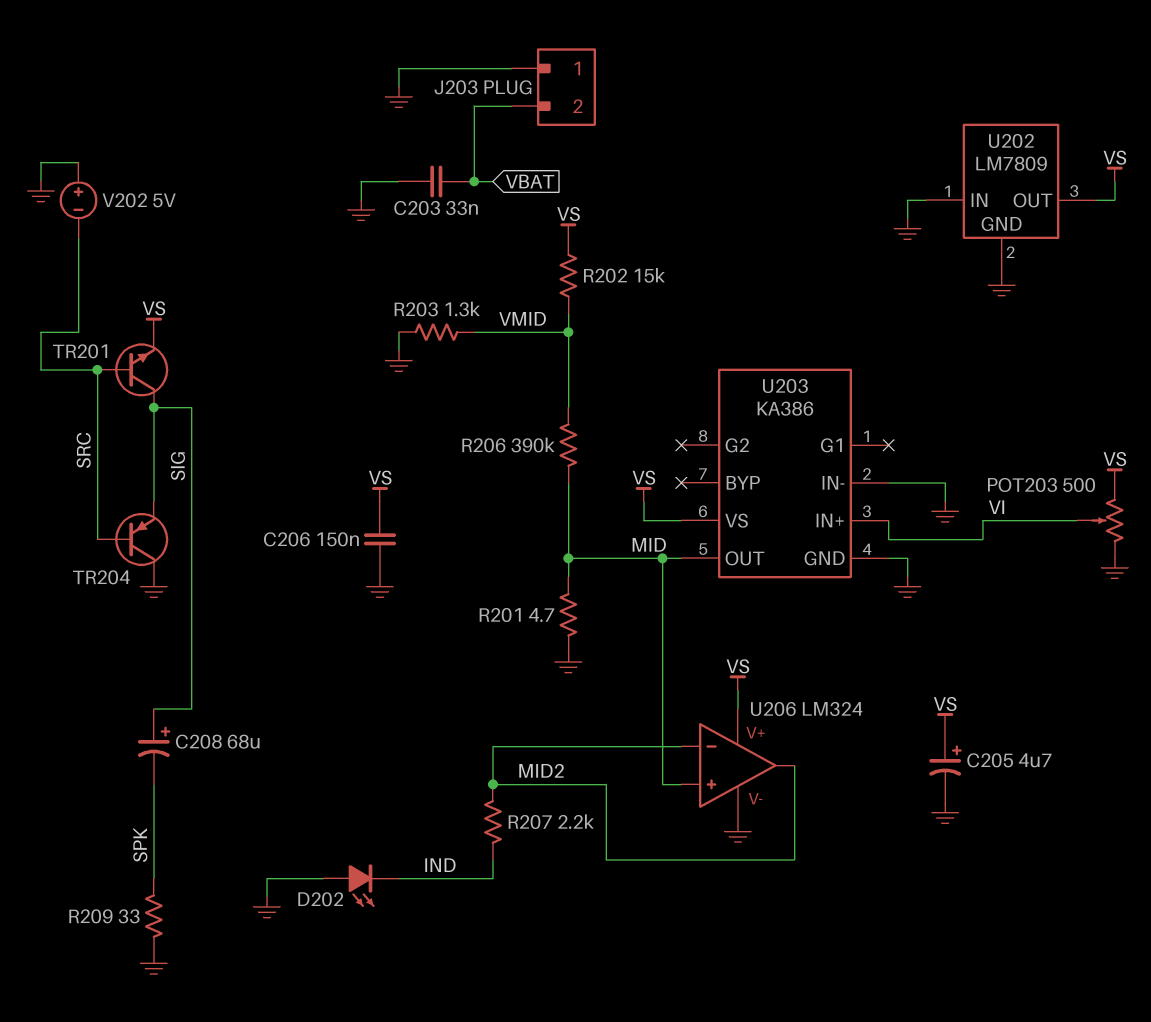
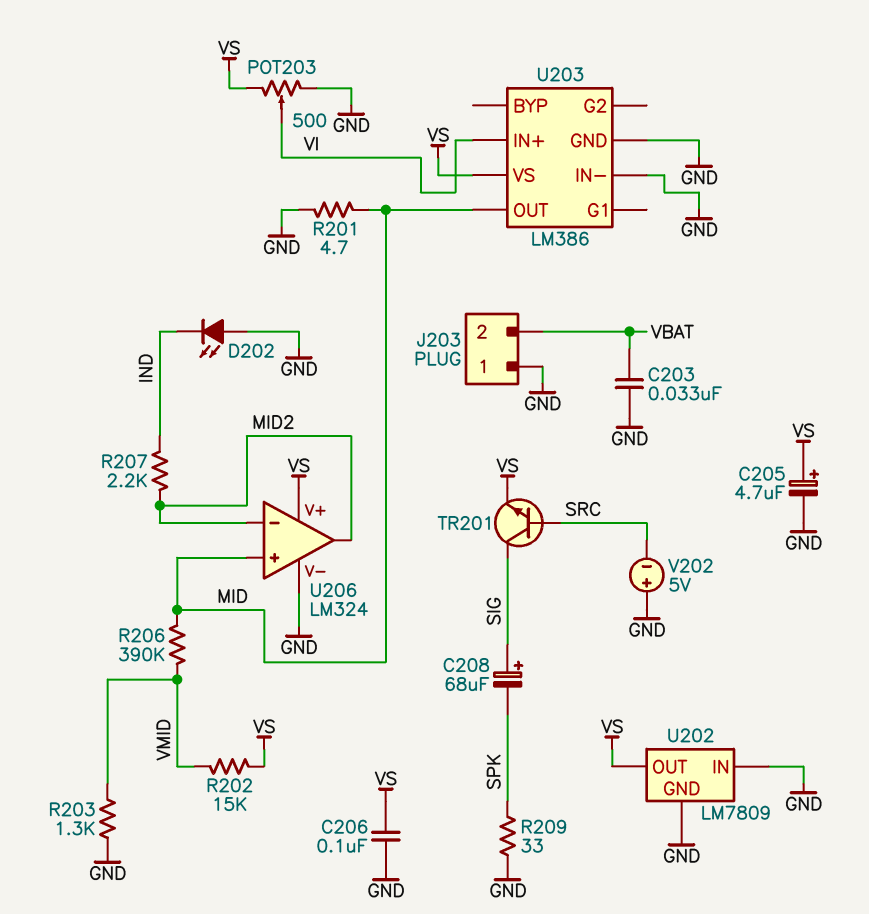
C206: 150nF (GND, VS) -> 100nF (GND, VS)
TR204: PNP (B SRC, C GND, E SIG) -> none
U203: KA386 -> LM386

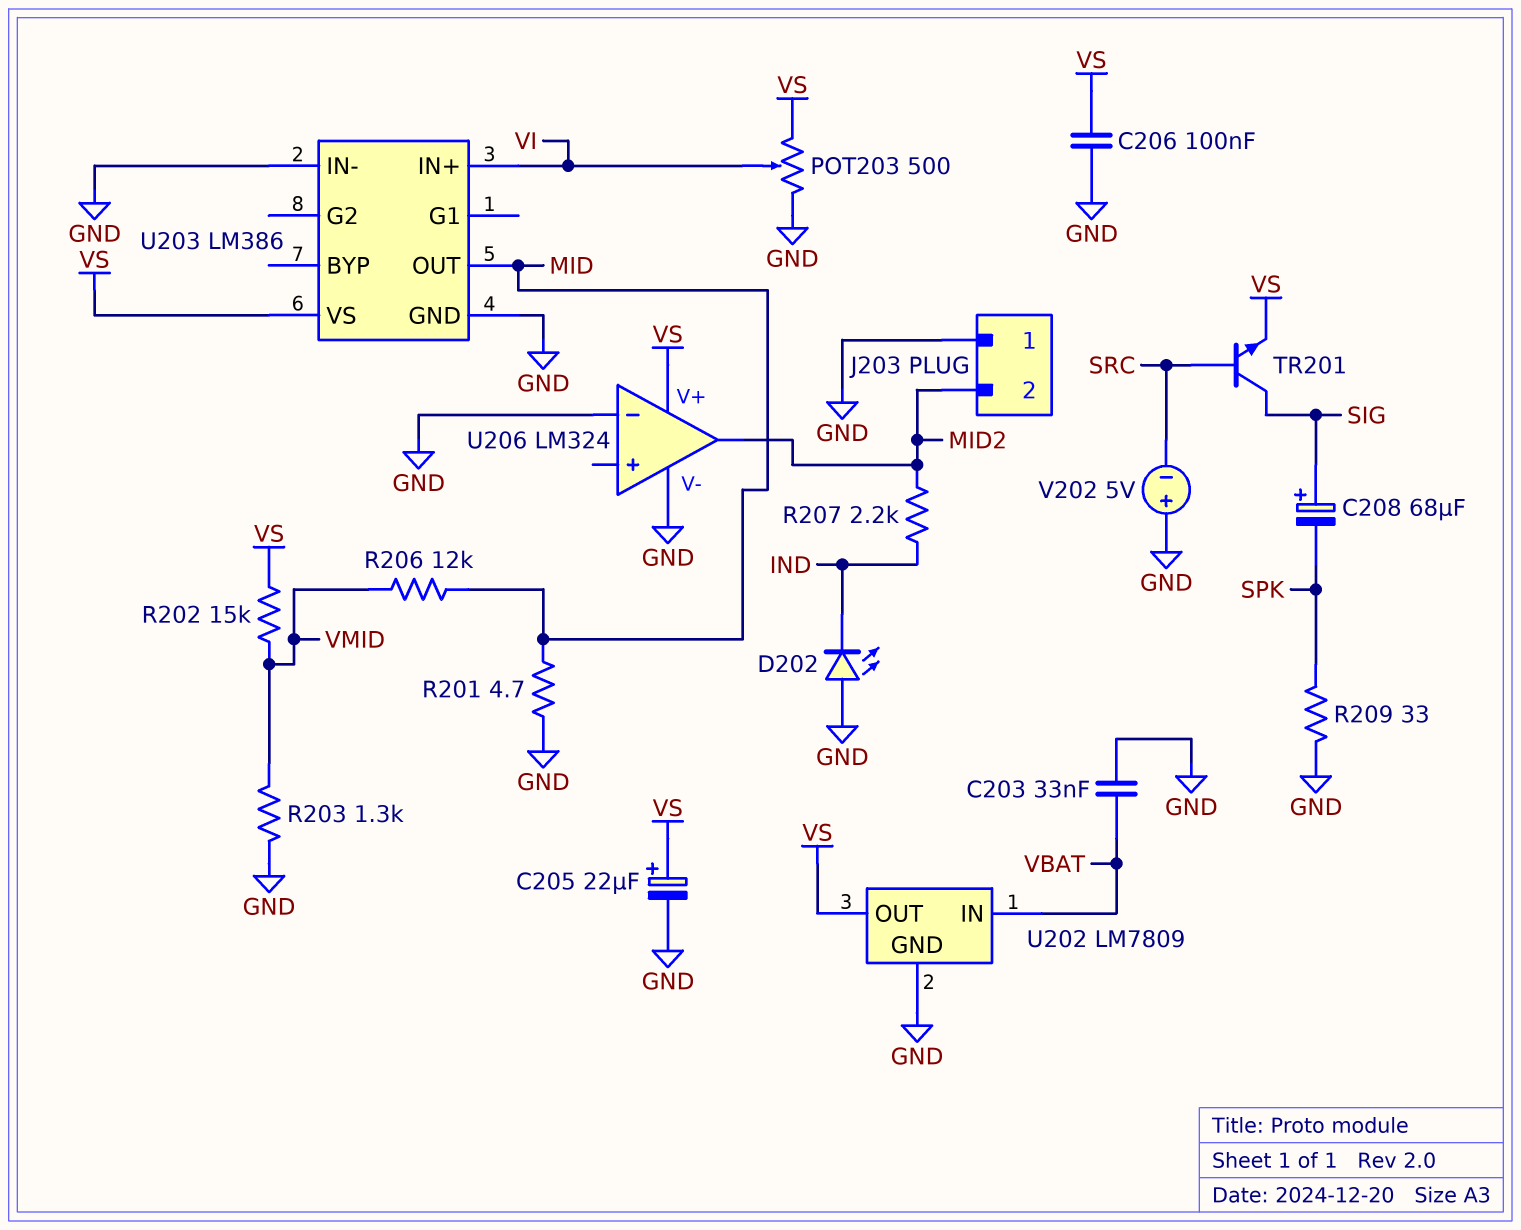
C205: 4.7uF (plus VS, minus GND) -> 22uF (plus VS, minus GND)
J203 pin 2: VBAT -> MID2
R206: 390k (MID, VMID) -> 12k (MID, VMID)
U202 pin IN: GND -> VBAT
U206 pin in+: MID -> none
U206 pin in-: MID2 -> GND

